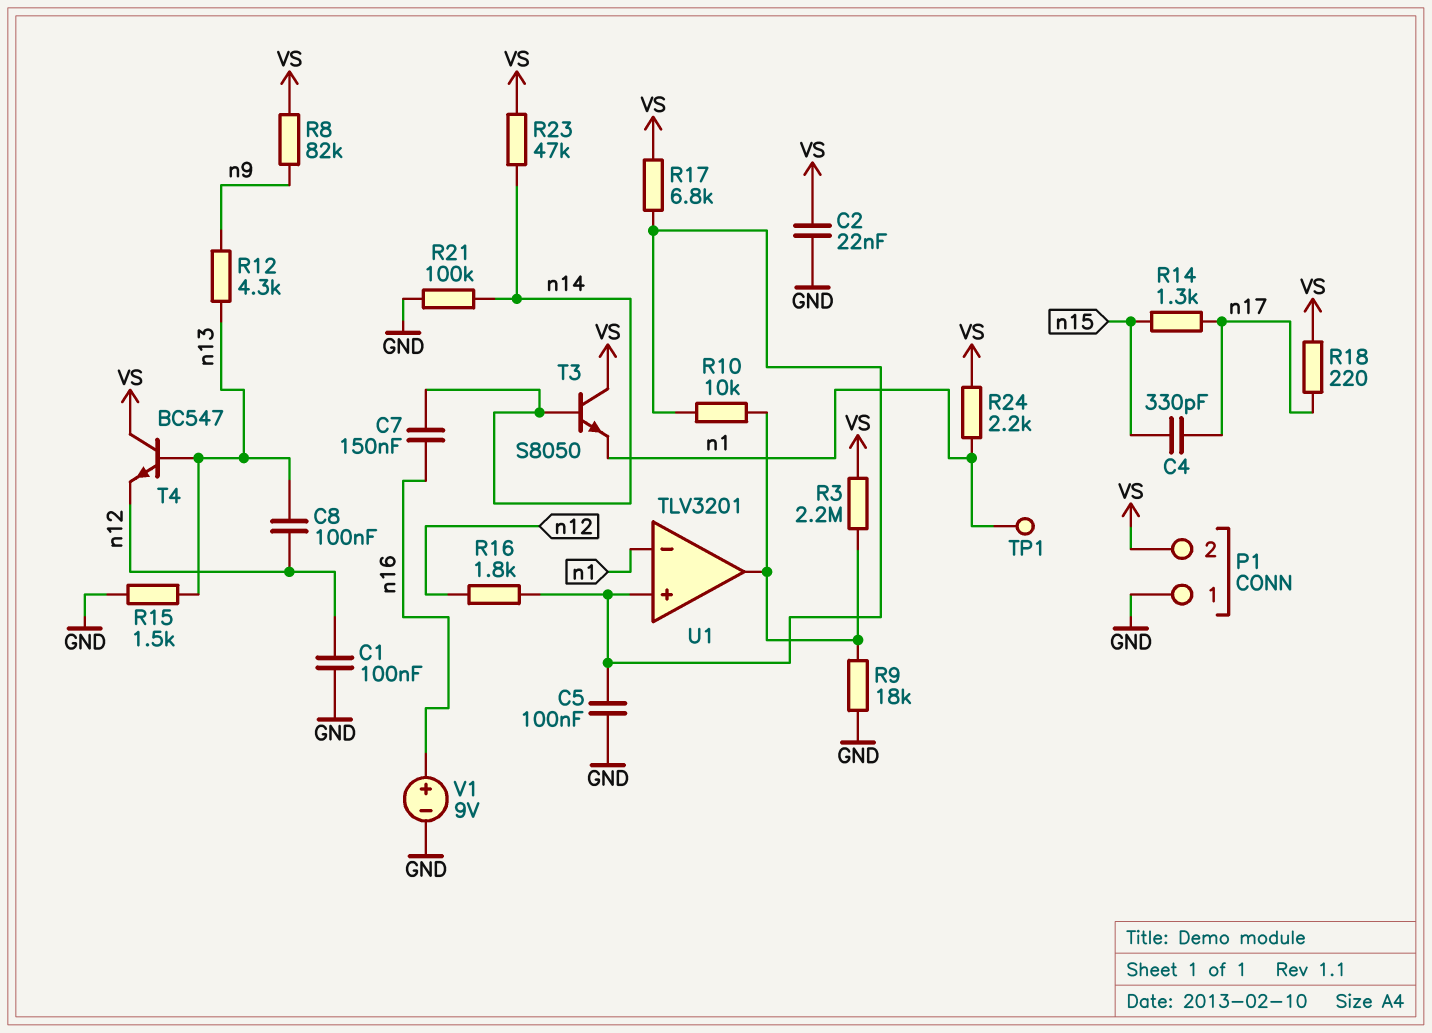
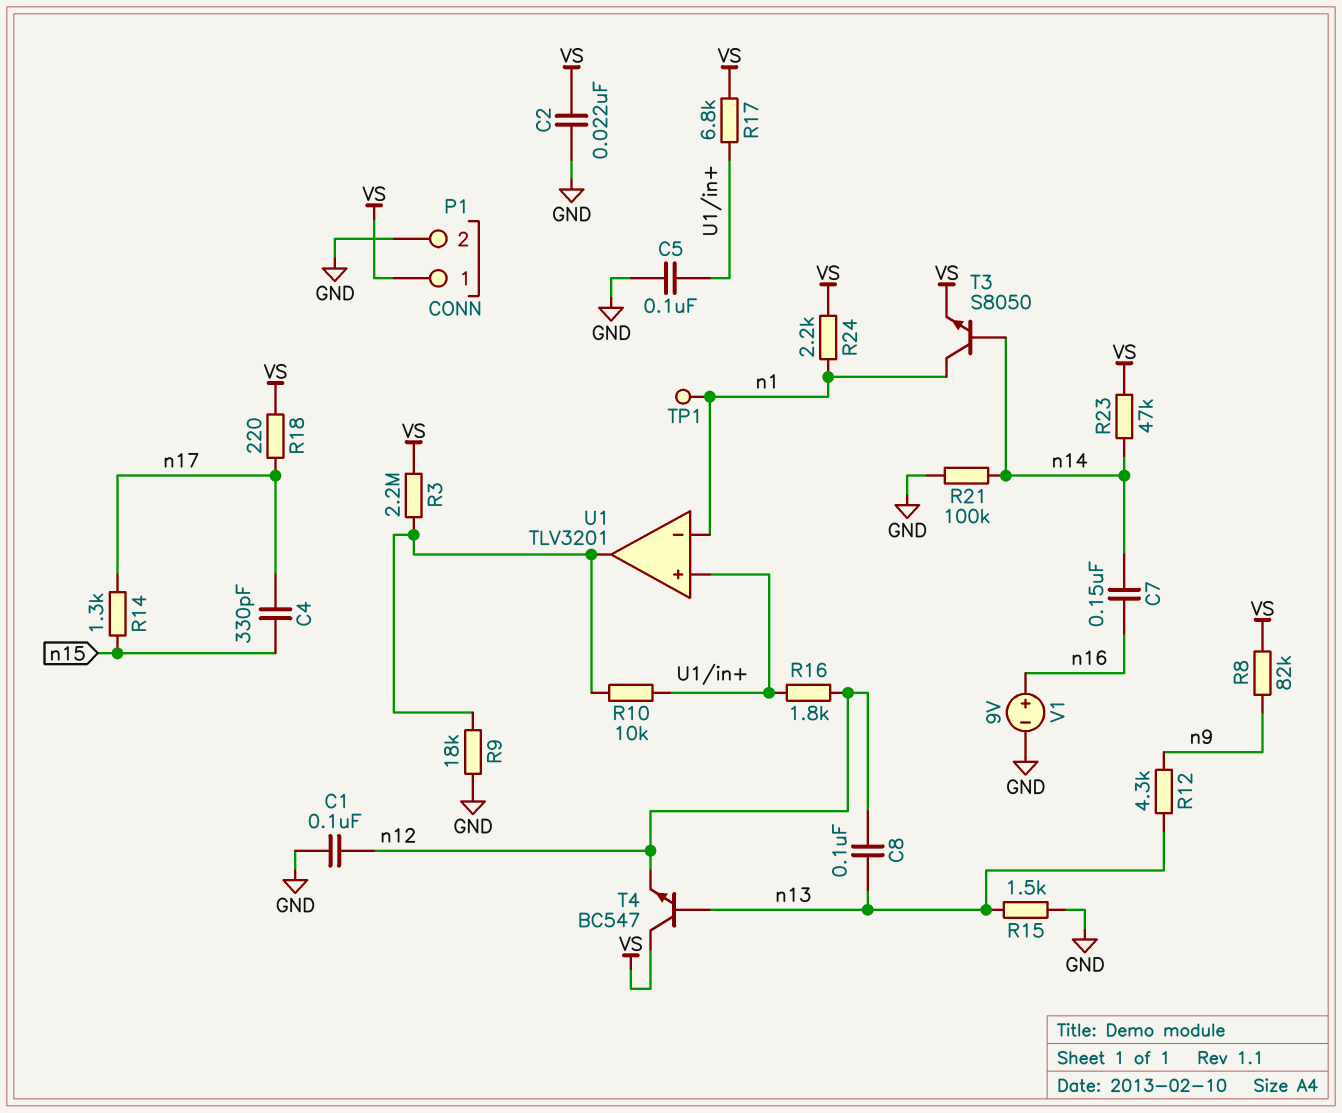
P1 pin 1: GND -> VS
P1 pin 2: VS -> GND
T3: NPN S8050 (B n14, C VS, E n1) -> NPN S8050 (B n14, C n1, E VS)

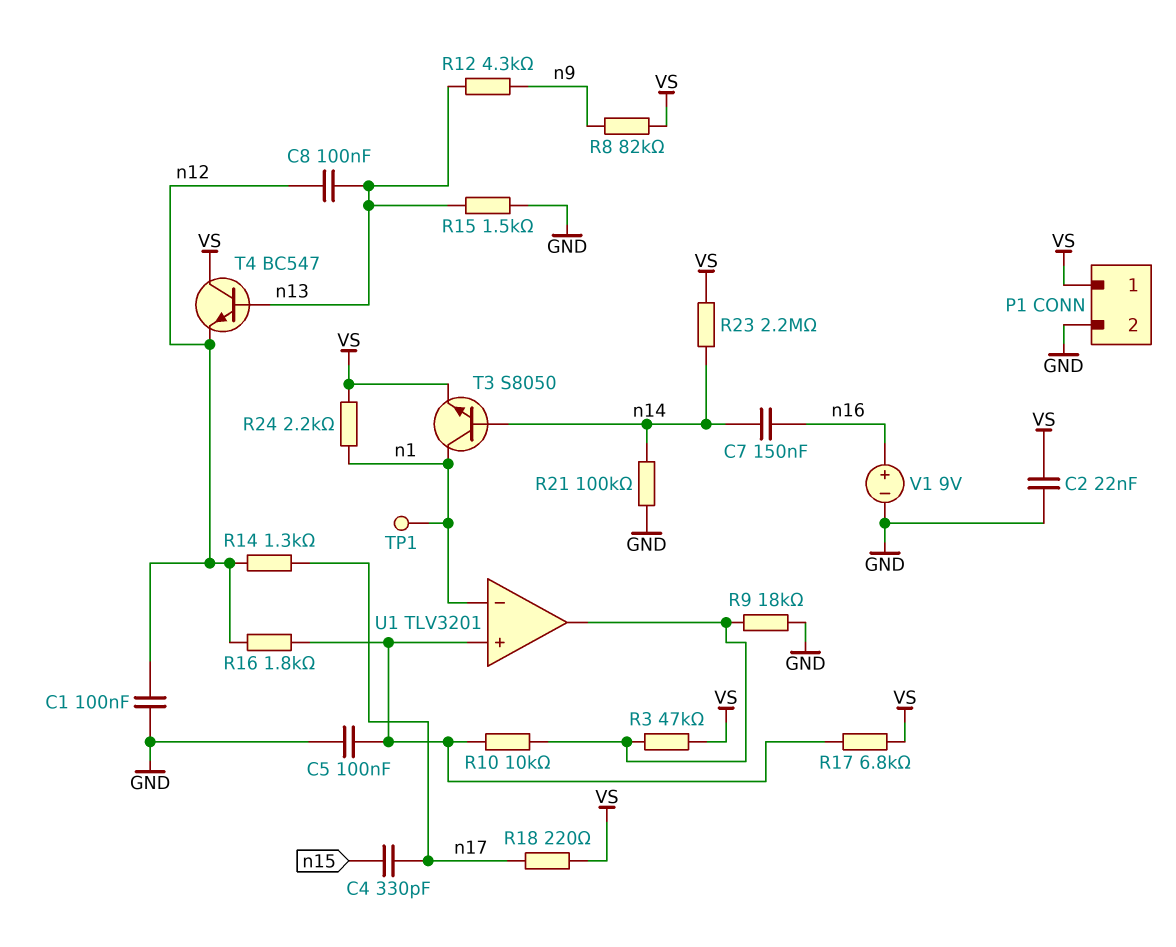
R3: 2.2M (U1/out, VS) -> 47k (U1/out, VS)
R14: 1.3k (n15, n17) -> 1.3k (n12, n17)
R23: 47k (VS, n14) -> 2.2M (VS, n14)

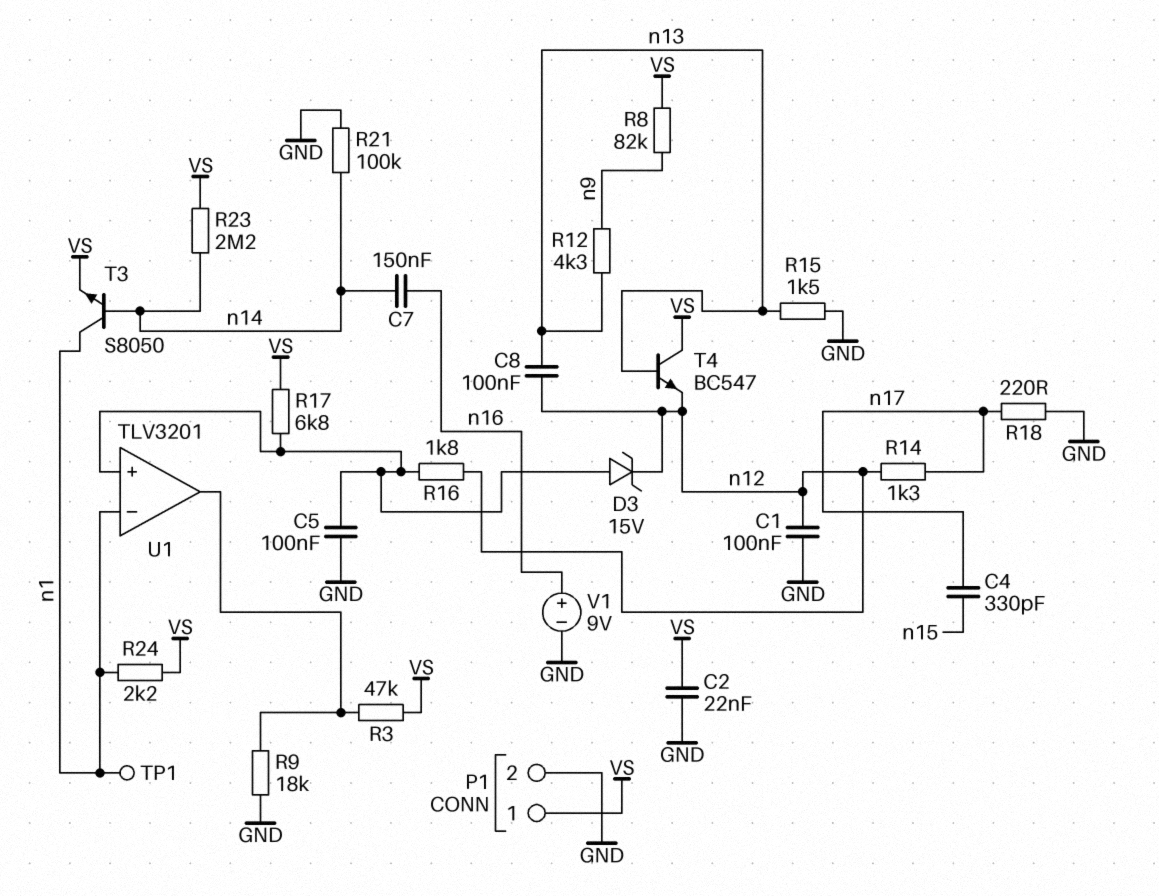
D3: none -> zener 15V (A U1/in+, K n12)
R10: 10k (U1/in+, U1/out) -> none
R18: 220 (VS, n17) -> 220 (GND, n17)

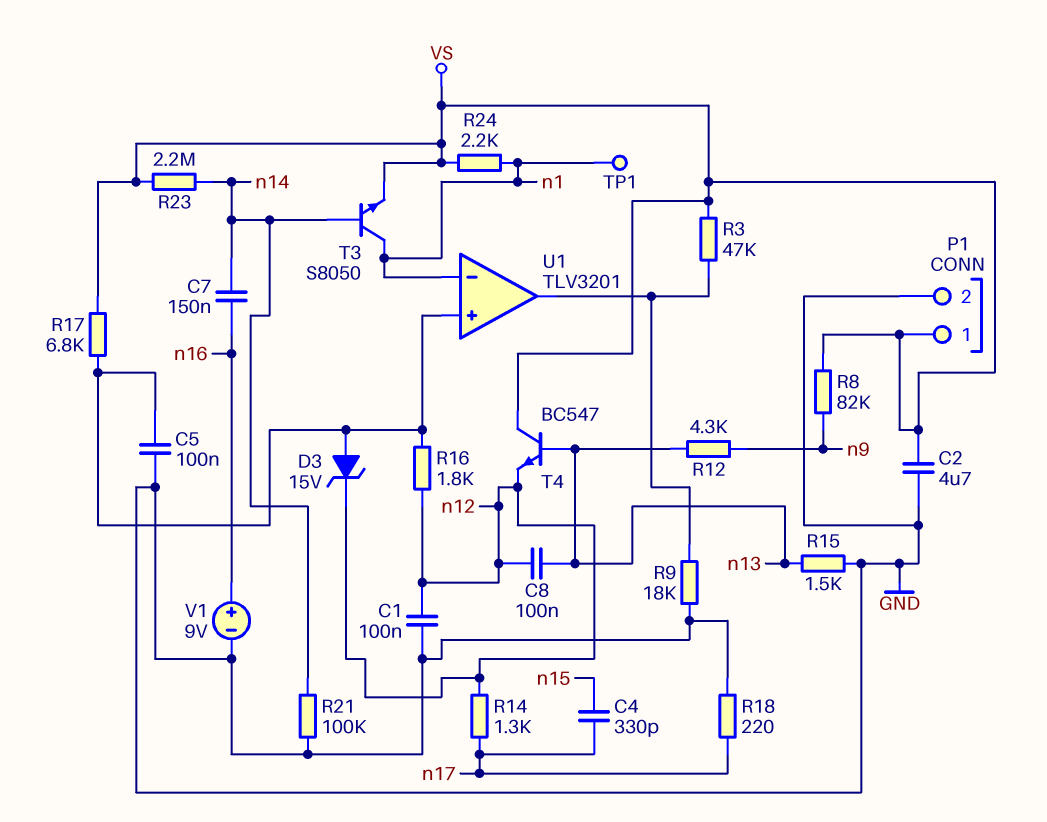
C2: 22nF (GND, VS) -> 4.7uF (GND, VS)

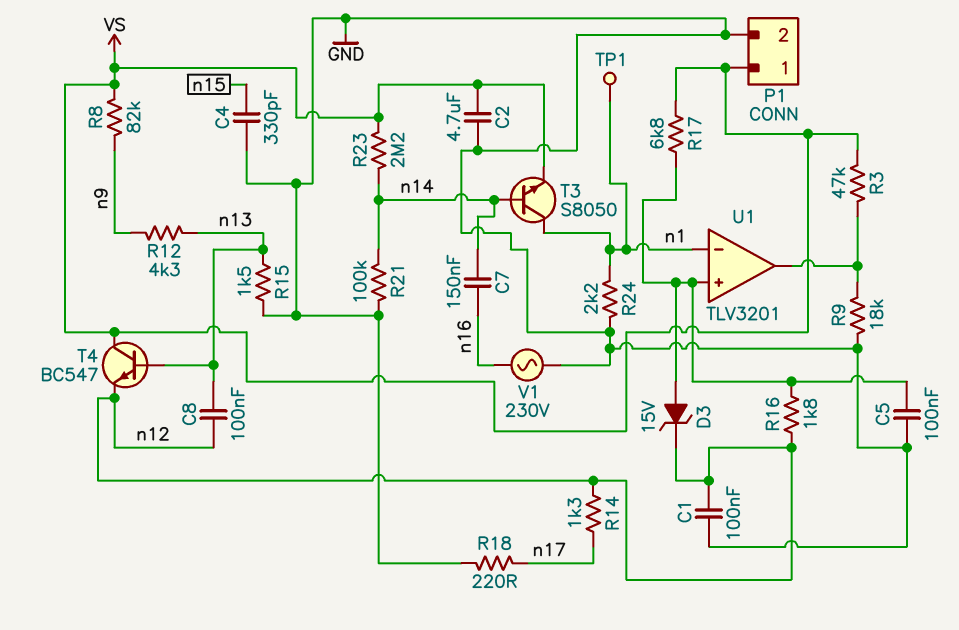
C4: 330pF (n15, n17) -> 330pF (GND, n15)
R24: 2.2k (VS, n1) -> 2.2k (GND, n1)
V1: 9V (plus n16, minus GND) -> AC 230V (GND, n16)

